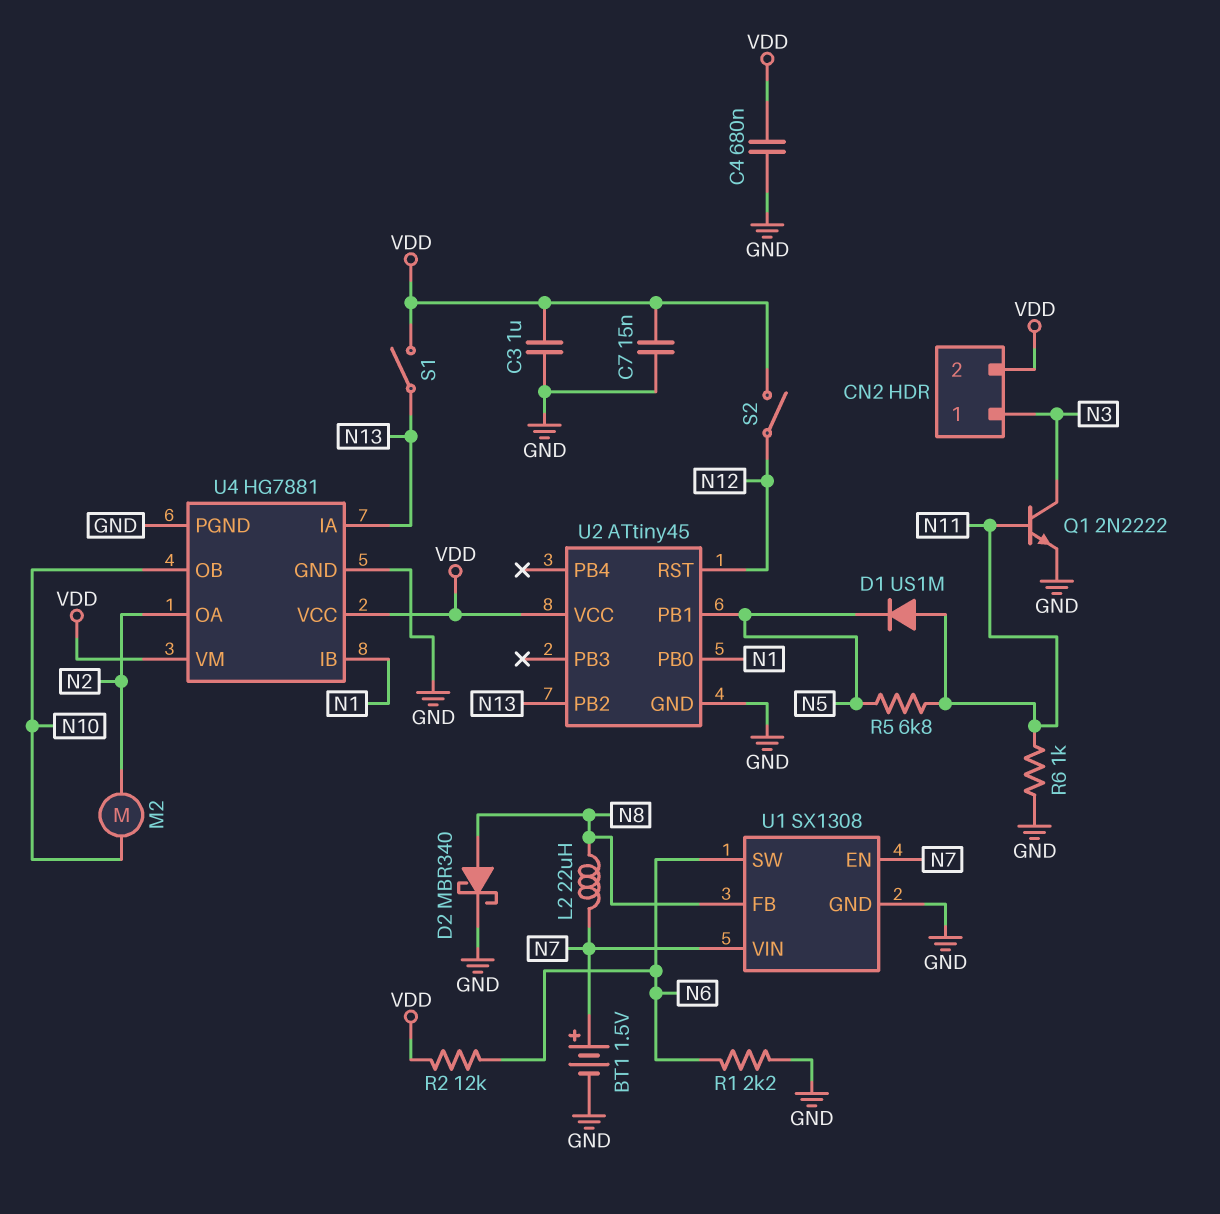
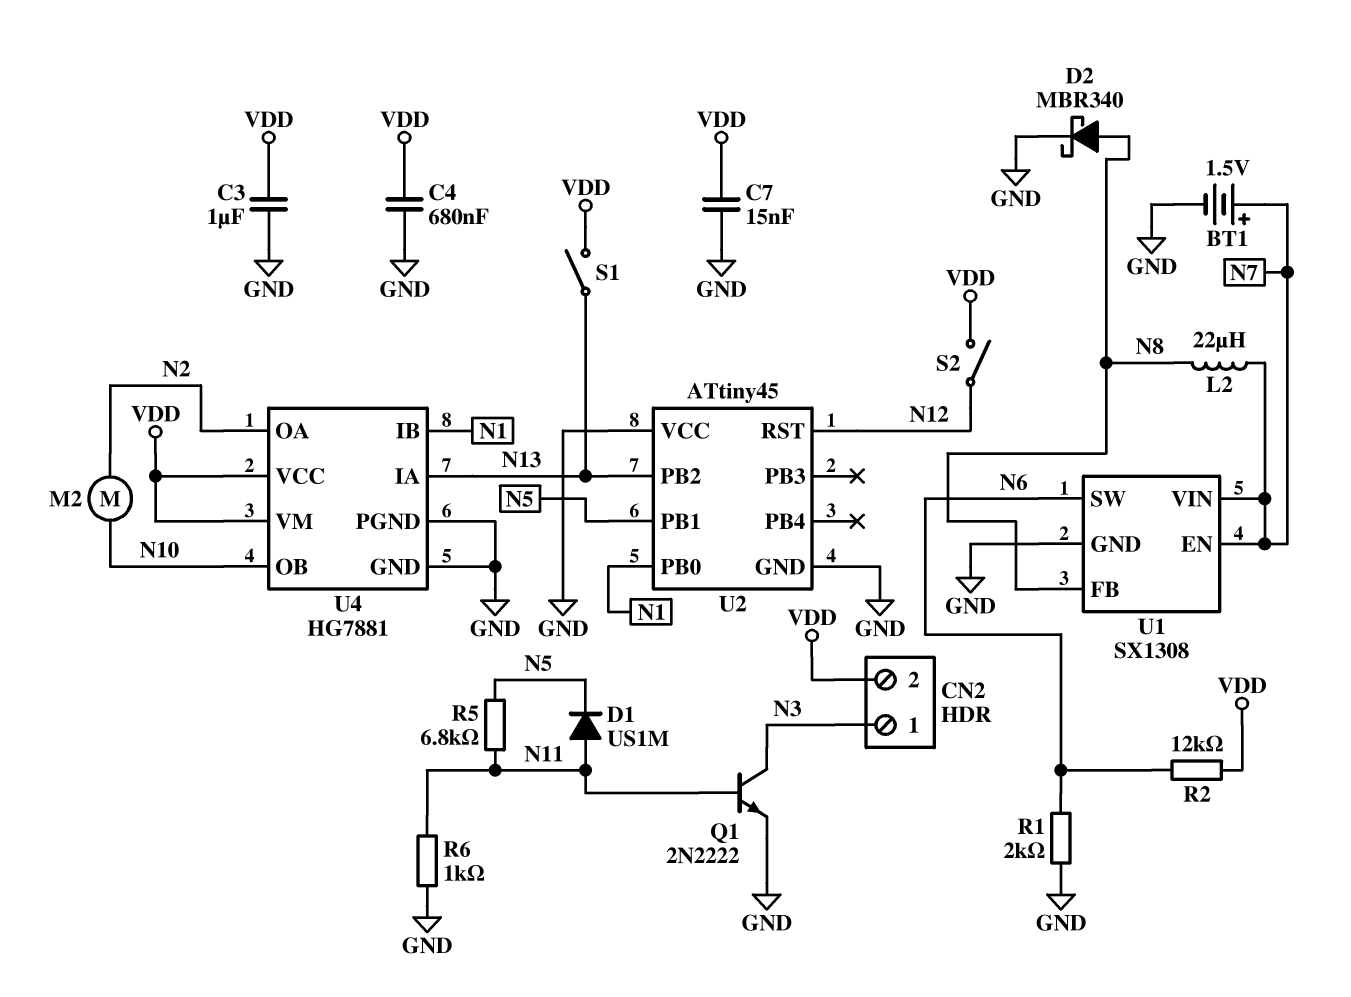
R1: 2.2k (GND, N6) -> 2k (GND, N6)
U2 pin VCC: VDD -> GND

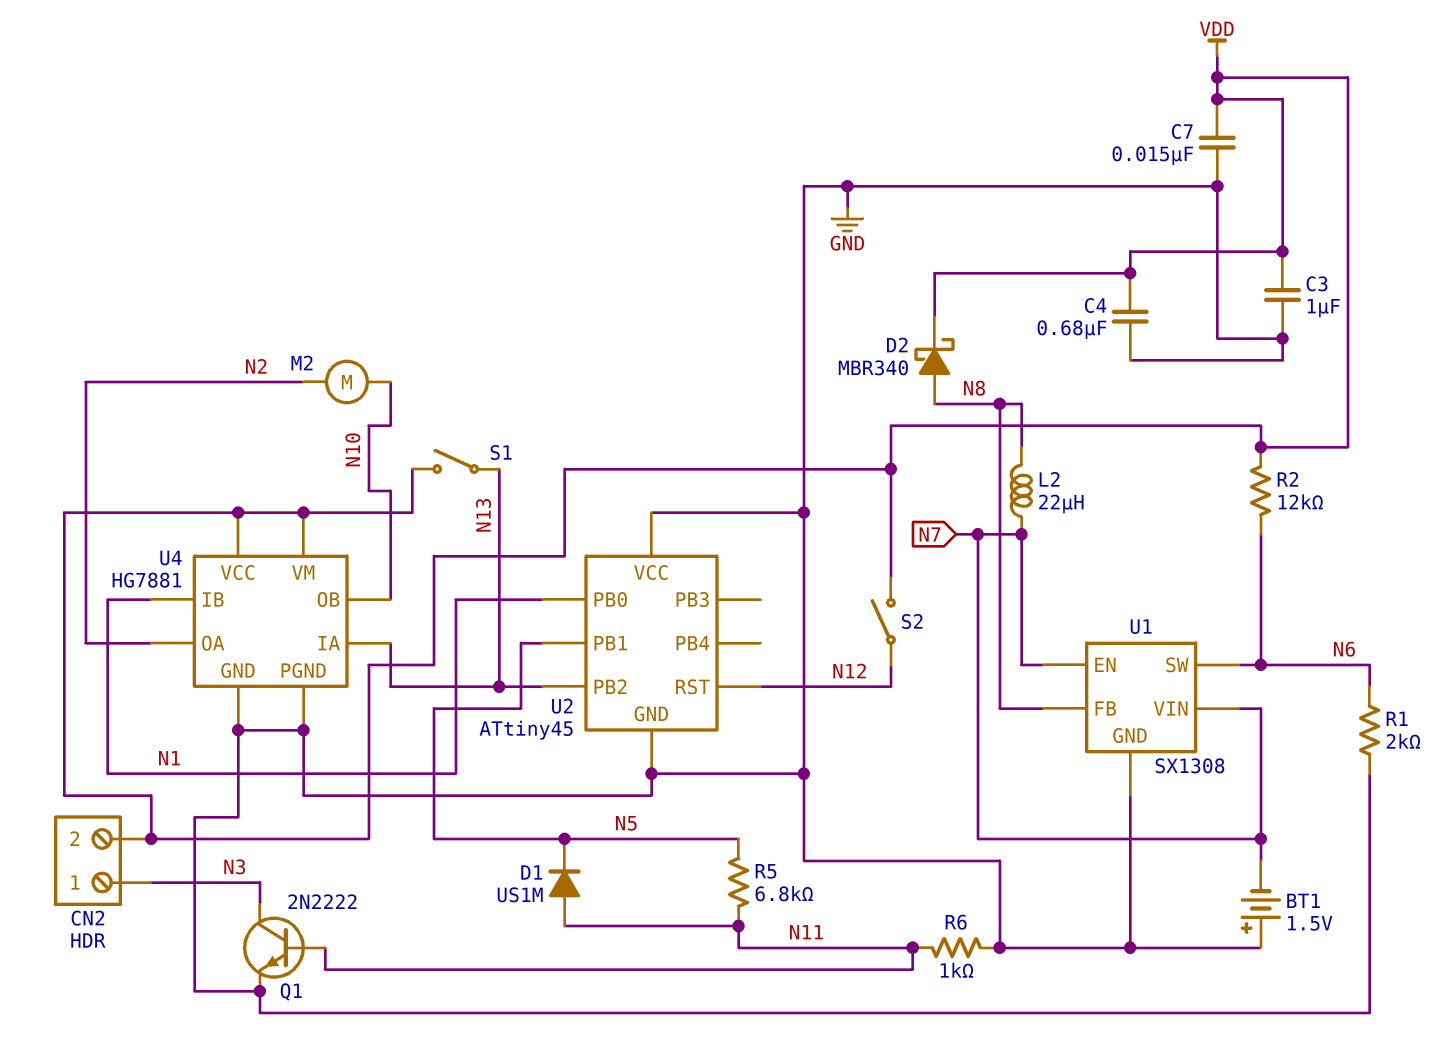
BT1: 1.5V (plus N7, minus GND) -> 1.5V (plus GND, minus N7)
D2: schottky MBR340 (A N8, K GND) -> schottky MBR340 (A N8, K VDD)

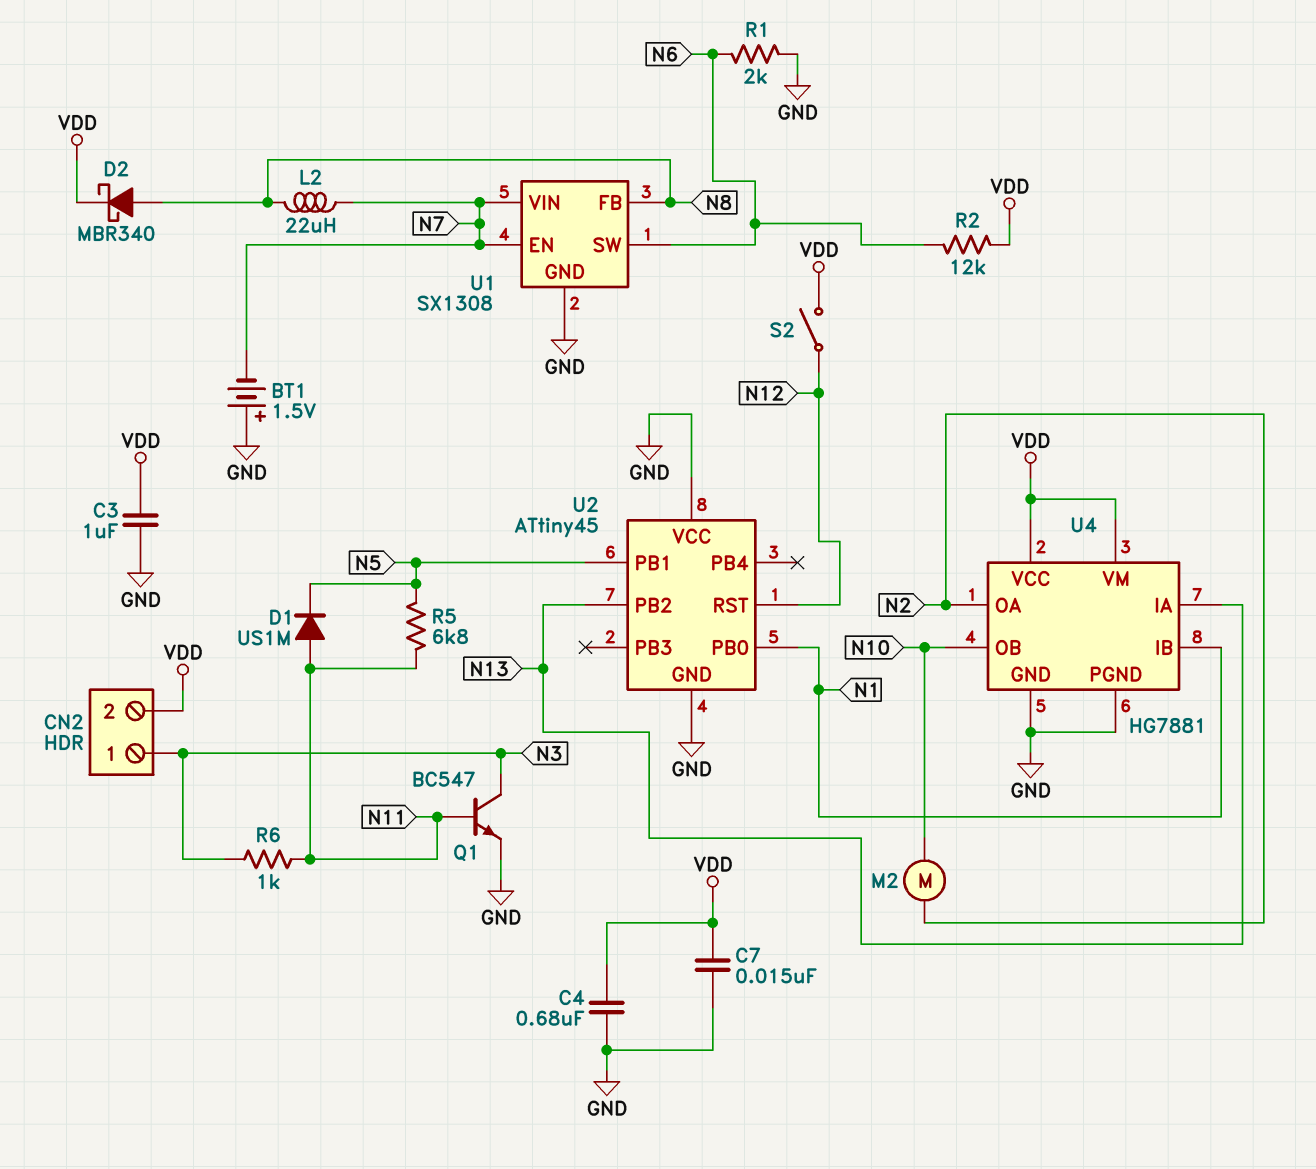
Q1: NPN 2N2222 (B N11, C N3, E GND) -> NPN BC547 (B N11, C N3, E GND)
R6: 1k (GND, N11) -> 1k (N3, N11)
S1: switch (N13, VDD) -> none

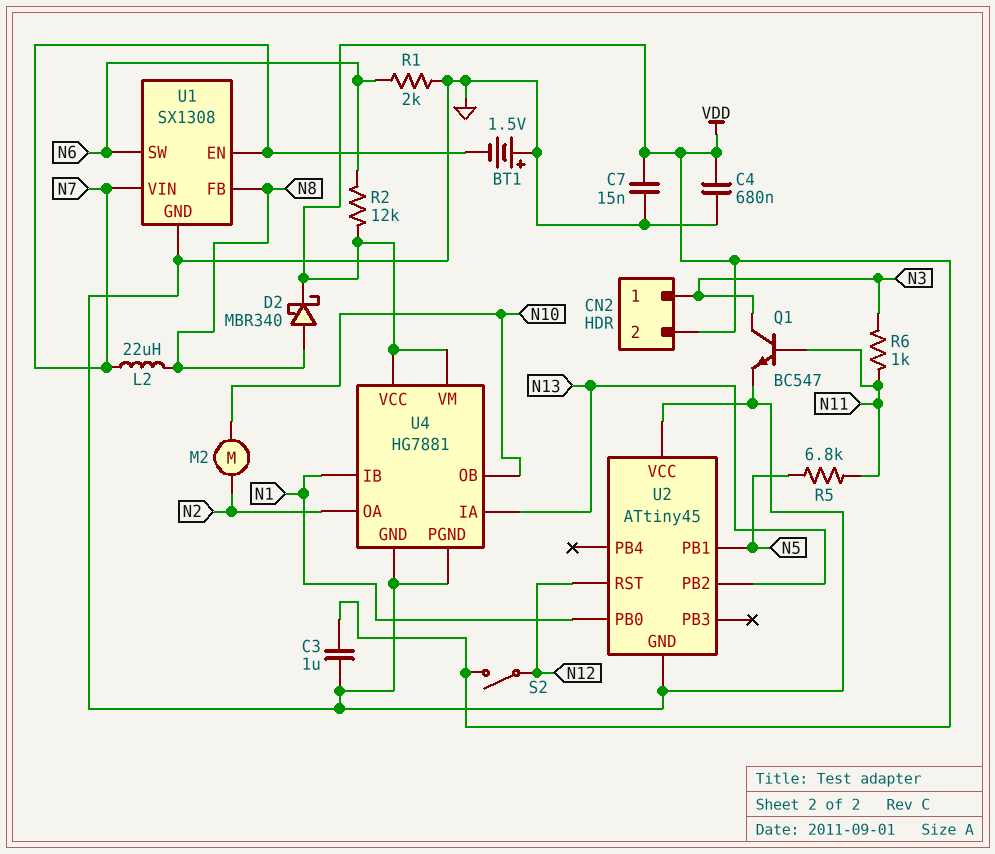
D1: diode US1M (A N11, K N5) -> none

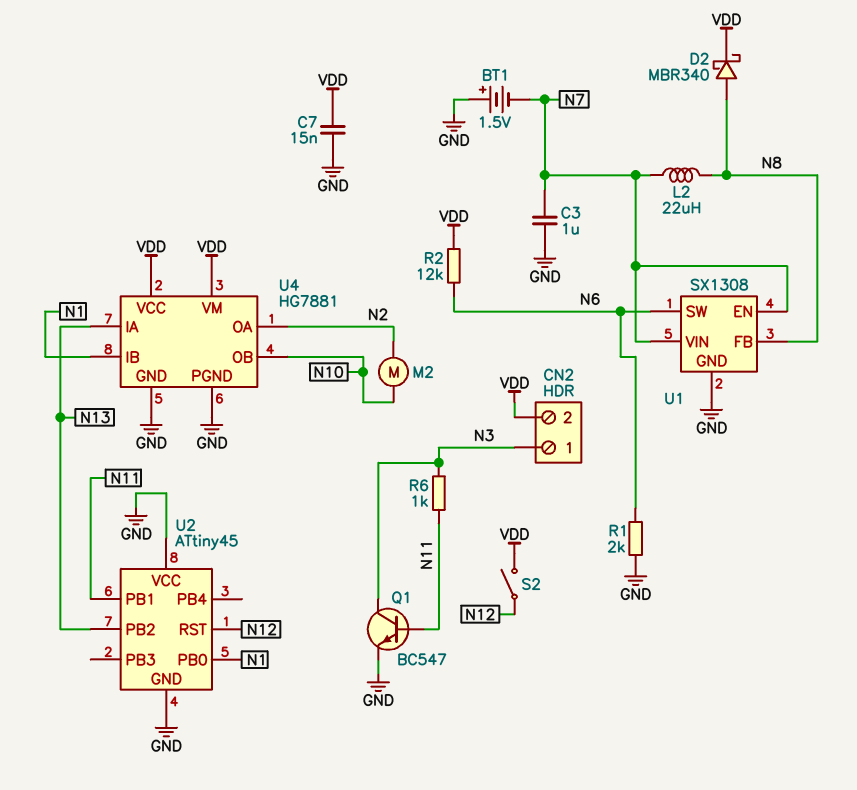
C3: 1uF (GND, VDD) -> 1uF (GND, N7)
C4: 680nF (GND, VDD) -> none
R5: 6.8k (N5, N11) -> none
U2 pin PB1: N5 -> N11

